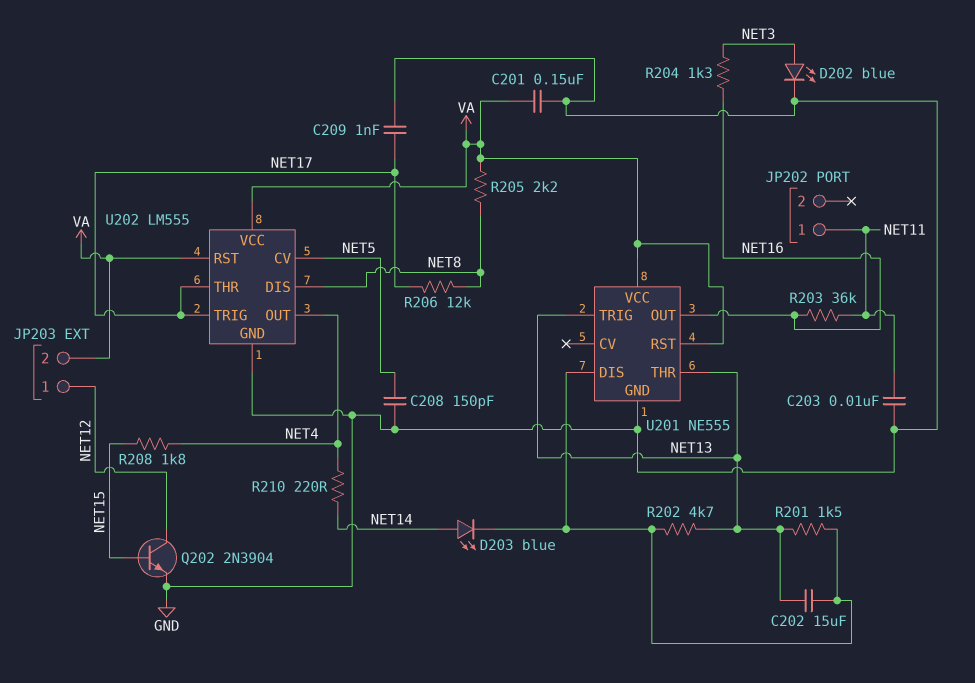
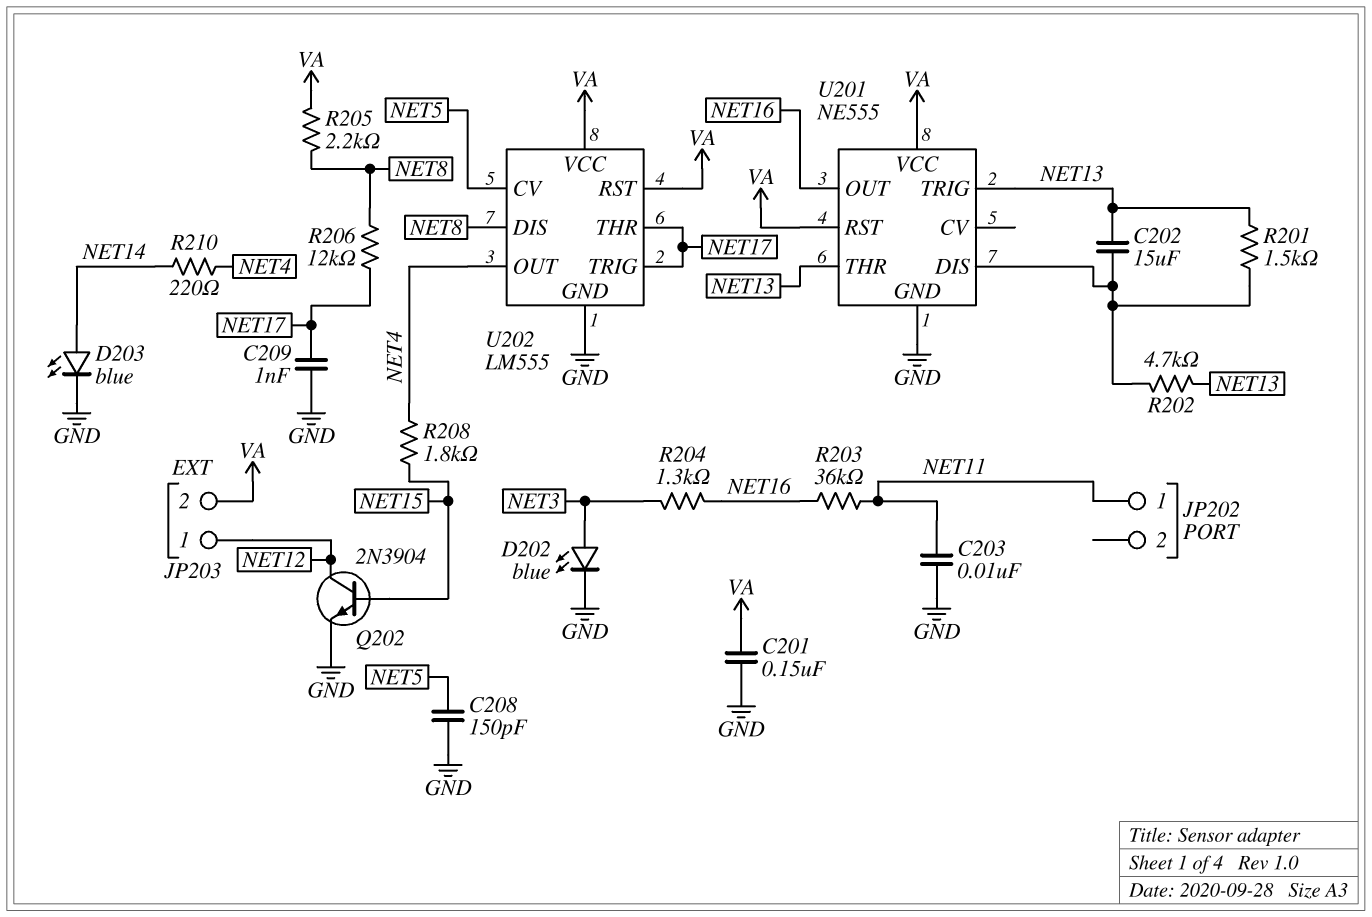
D203: LED blue (A NET14, K U201/DIS) -> LED blue (A NET14, K GND)

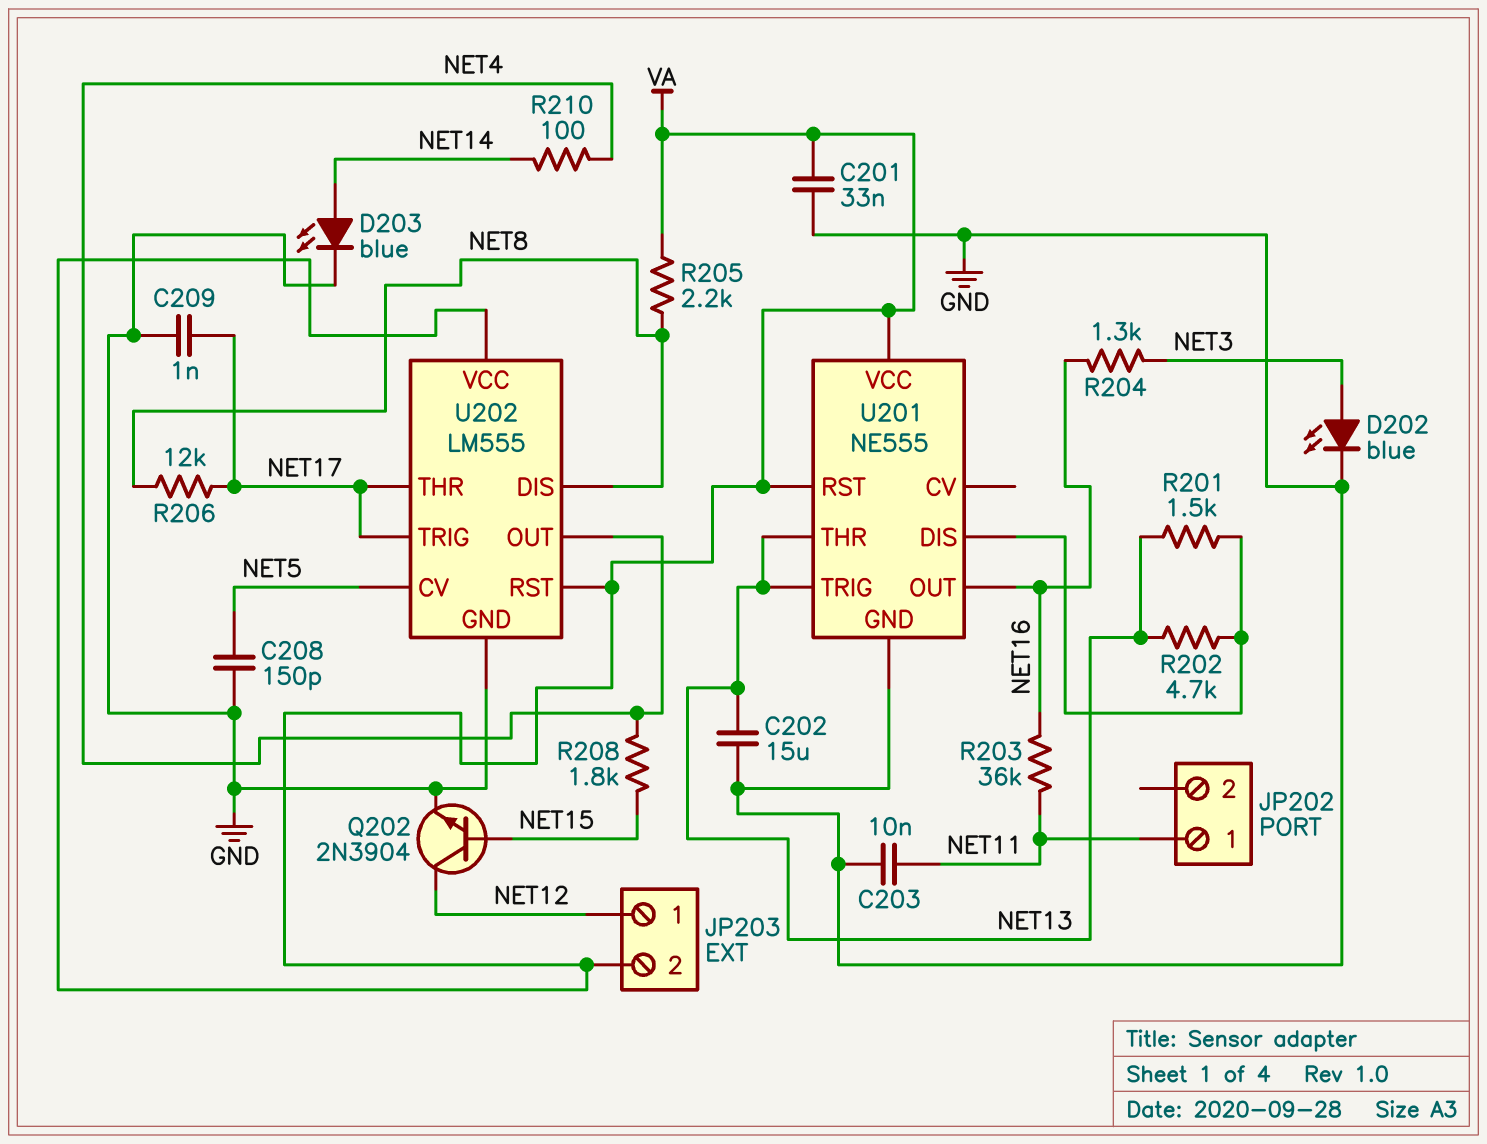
C201: 150nF (GND, VA) -> 33nF (GND, VA)
C202: 15uF (NET13, U201/DIS) -> 15uF (GND, NET13)
R210: 220 (NET4, NET14) -> 100 (NET4, NET14)

